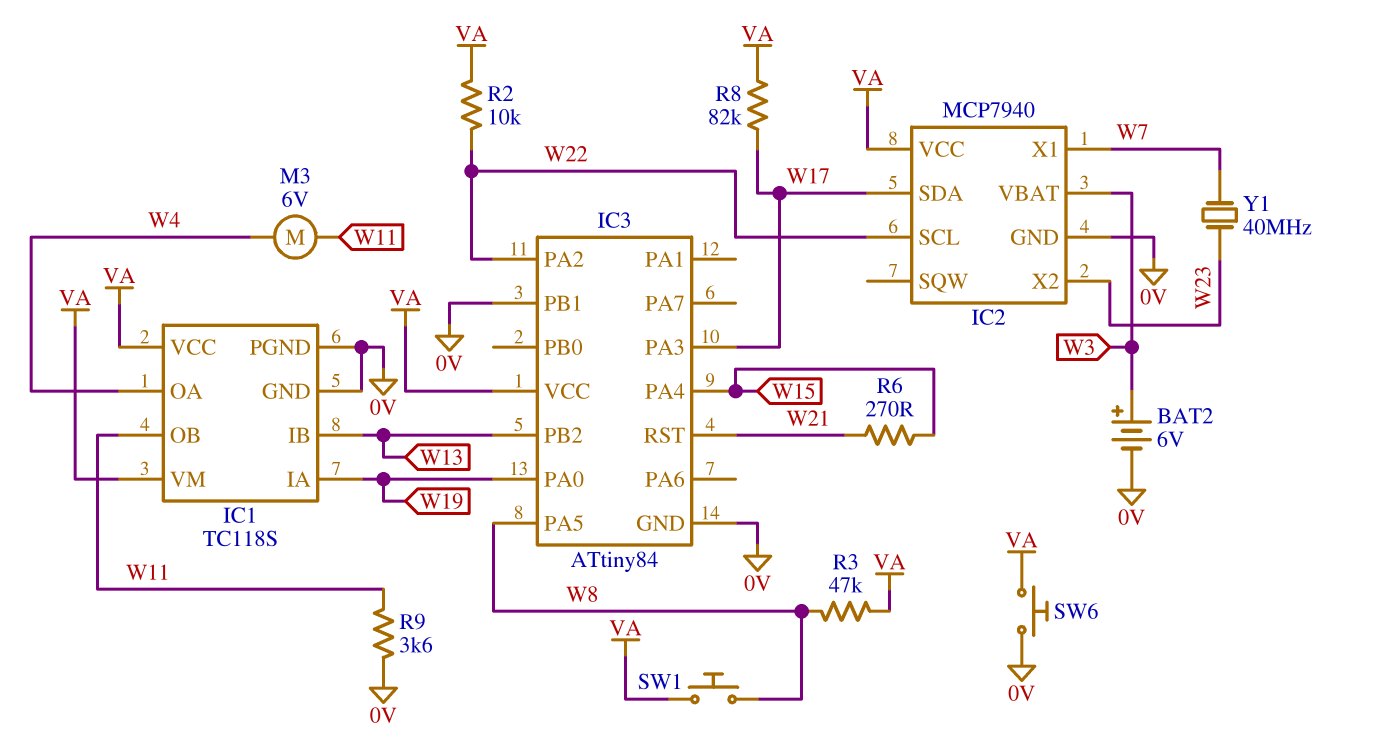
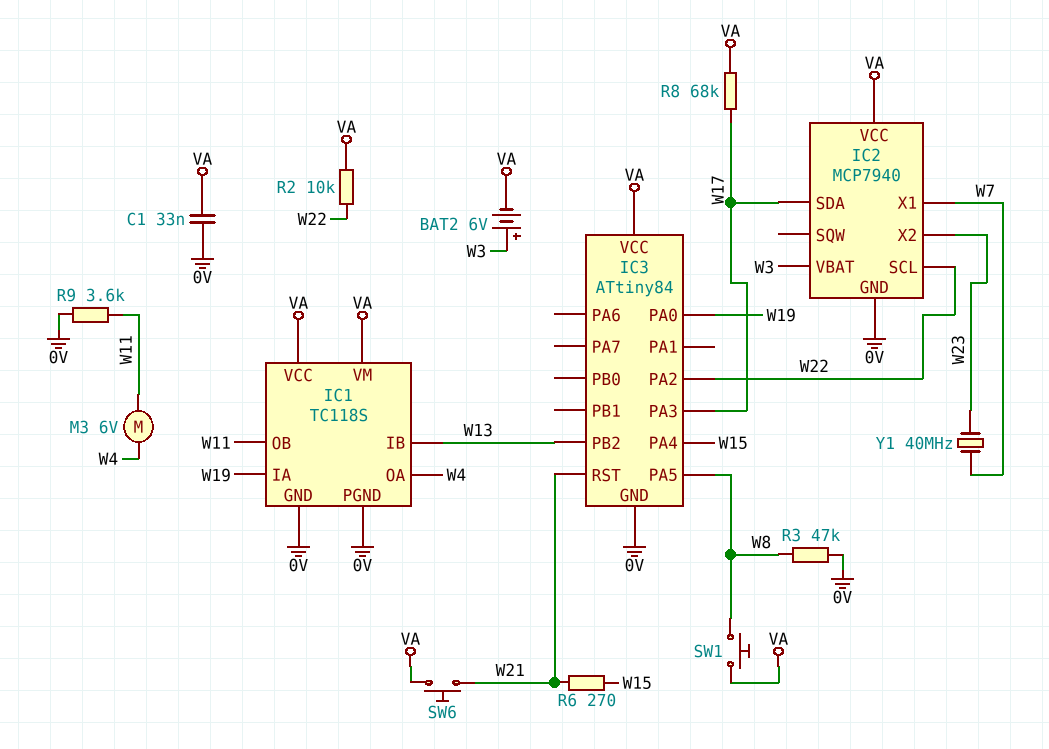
BAT2: 6V (plus W3, minus 0V) -> 6V (plus W3, minus VA)
C1: none -> 33nF (0V, VA)
IC3 pin PB1: 0V -> none
R3: 47k (VA, W8) -> 47k (0V, W8)
R8: 82k (VA, W17) -> 68k (VA, W17)
SW6: button (0V, VA) -> button (VA, W21)

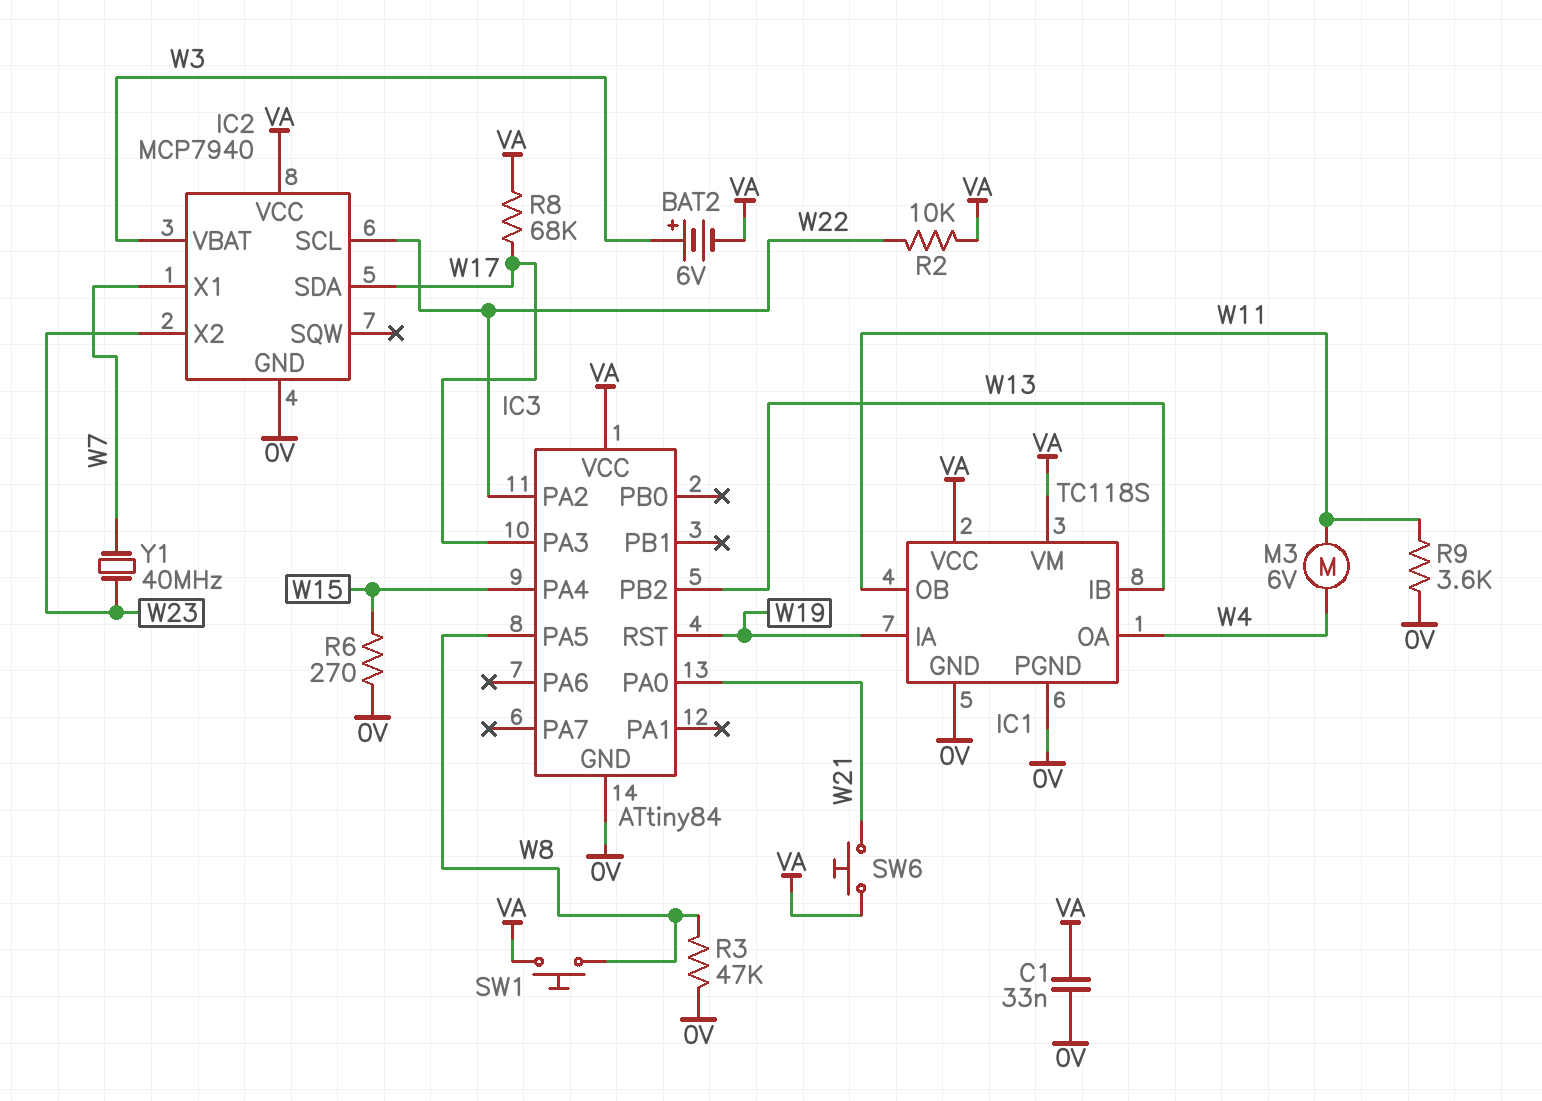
IC3 pin PA0: W19 -> W21
IC3 pin RST: W21 -> W19
R6: 270 (W15, W21) -> 270 (0V, W15)

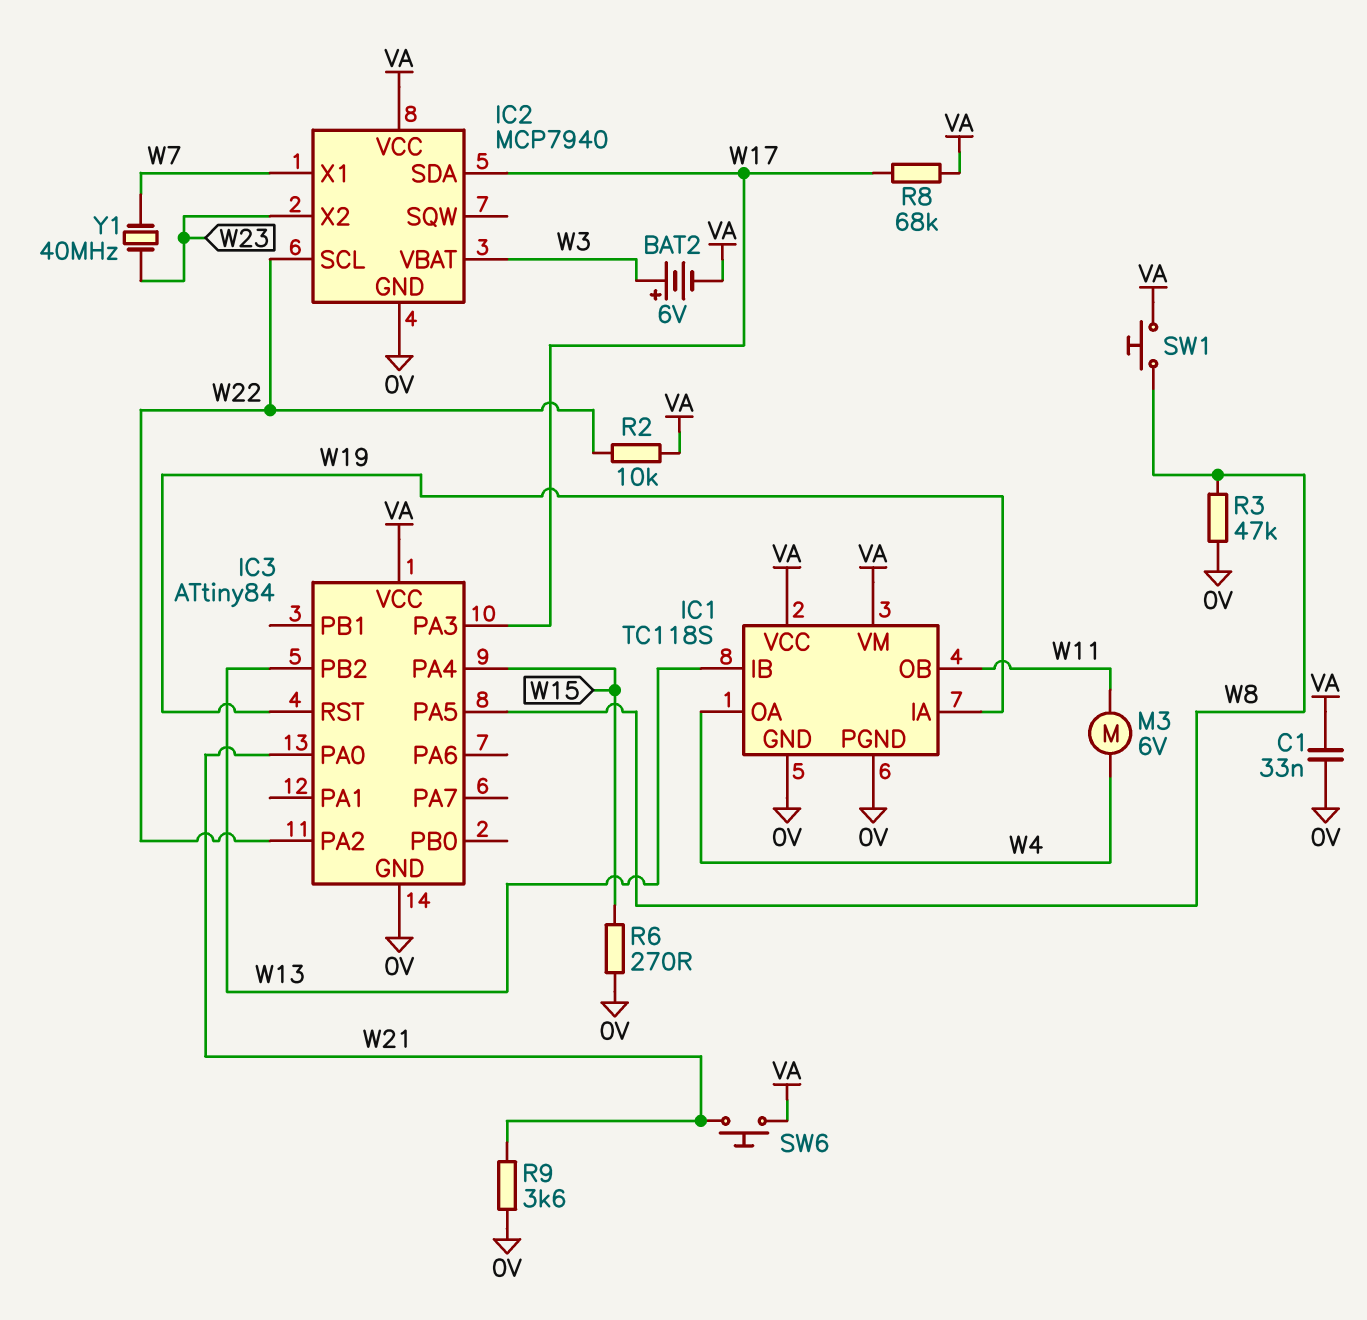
R9: 3.6k (0V, W11) -> 3.6k (0V, W21)

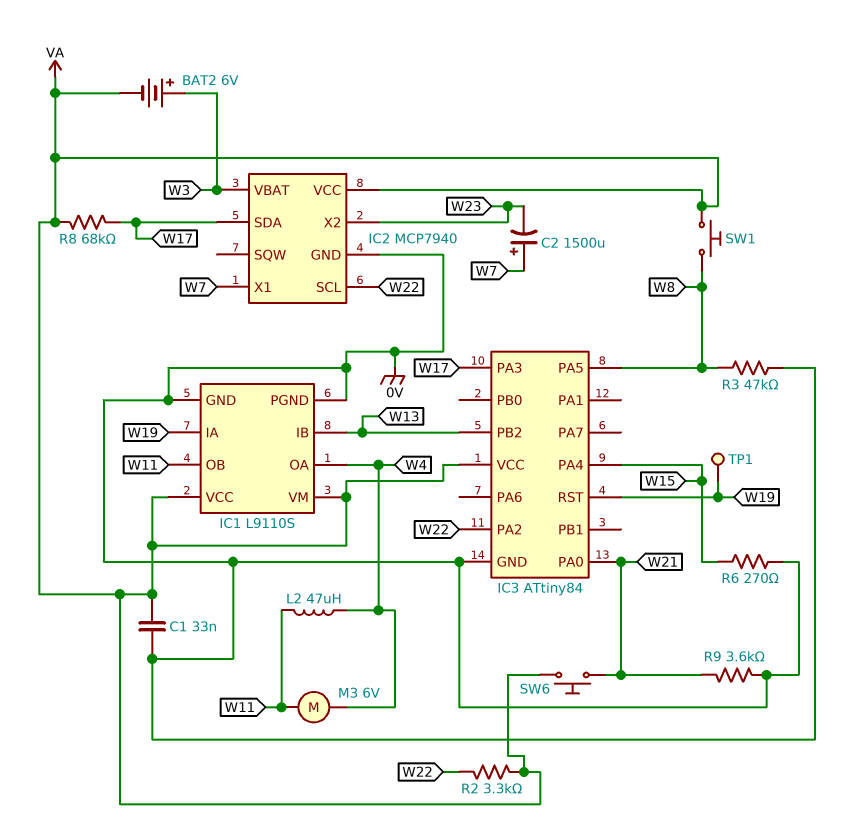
C2: none -> 1500uF (plus W7, minus W23)
IC1: TC118S -> L9110S
L2: none -> 47uH (W4, W11)
R2: 10k (VA, W22) -> 3.3k (VA, W22)
TP1: none -> test point (W19)
Y1: 40MHz (W7, W23) -> none

